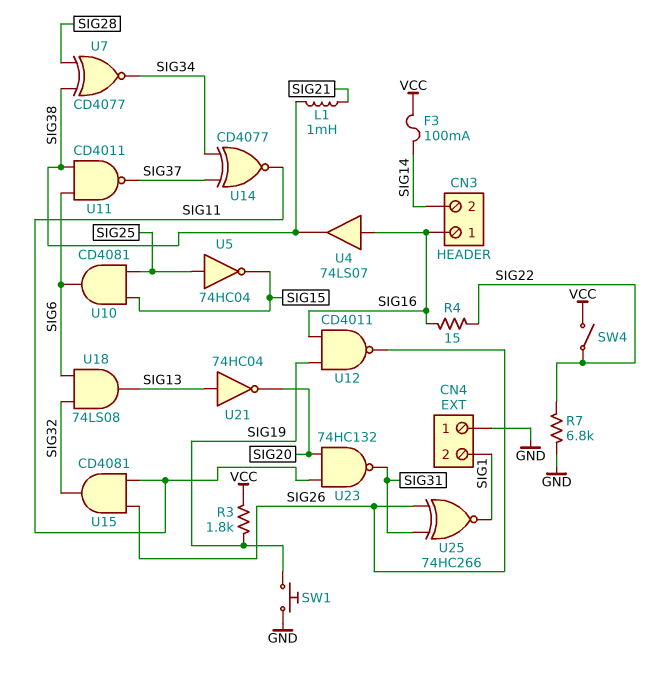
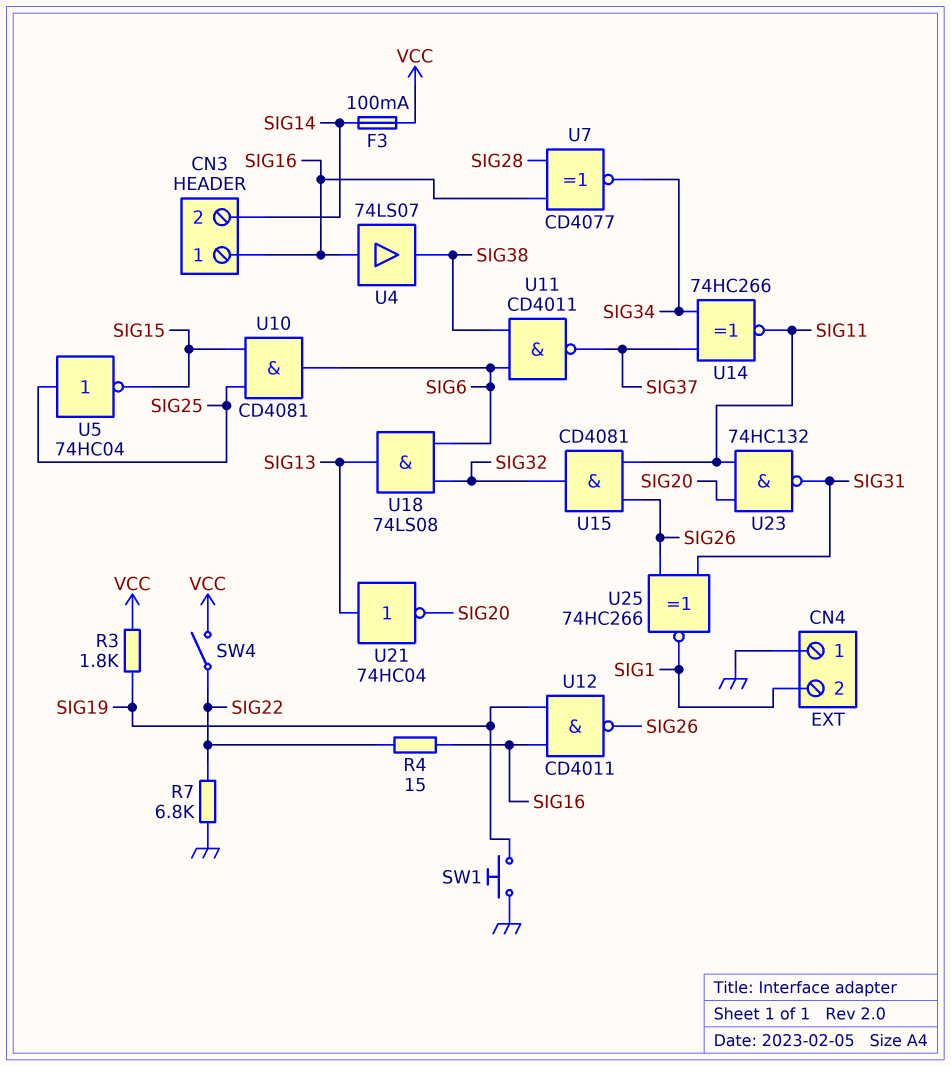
L1: 1mH (SIG21, SIG38) -> none
U7: XNOR CD4077 (in SIG28, in SIG38, out SIG34) -> XNOR CD4077 (in SIG16, in SIG28, out SIG34)
U14: XNOR CD4077 (in SIG34, in SIG37, out SIG11) -> XNOR 74HC266 (in SIG34, in SIG37, out SIG11)

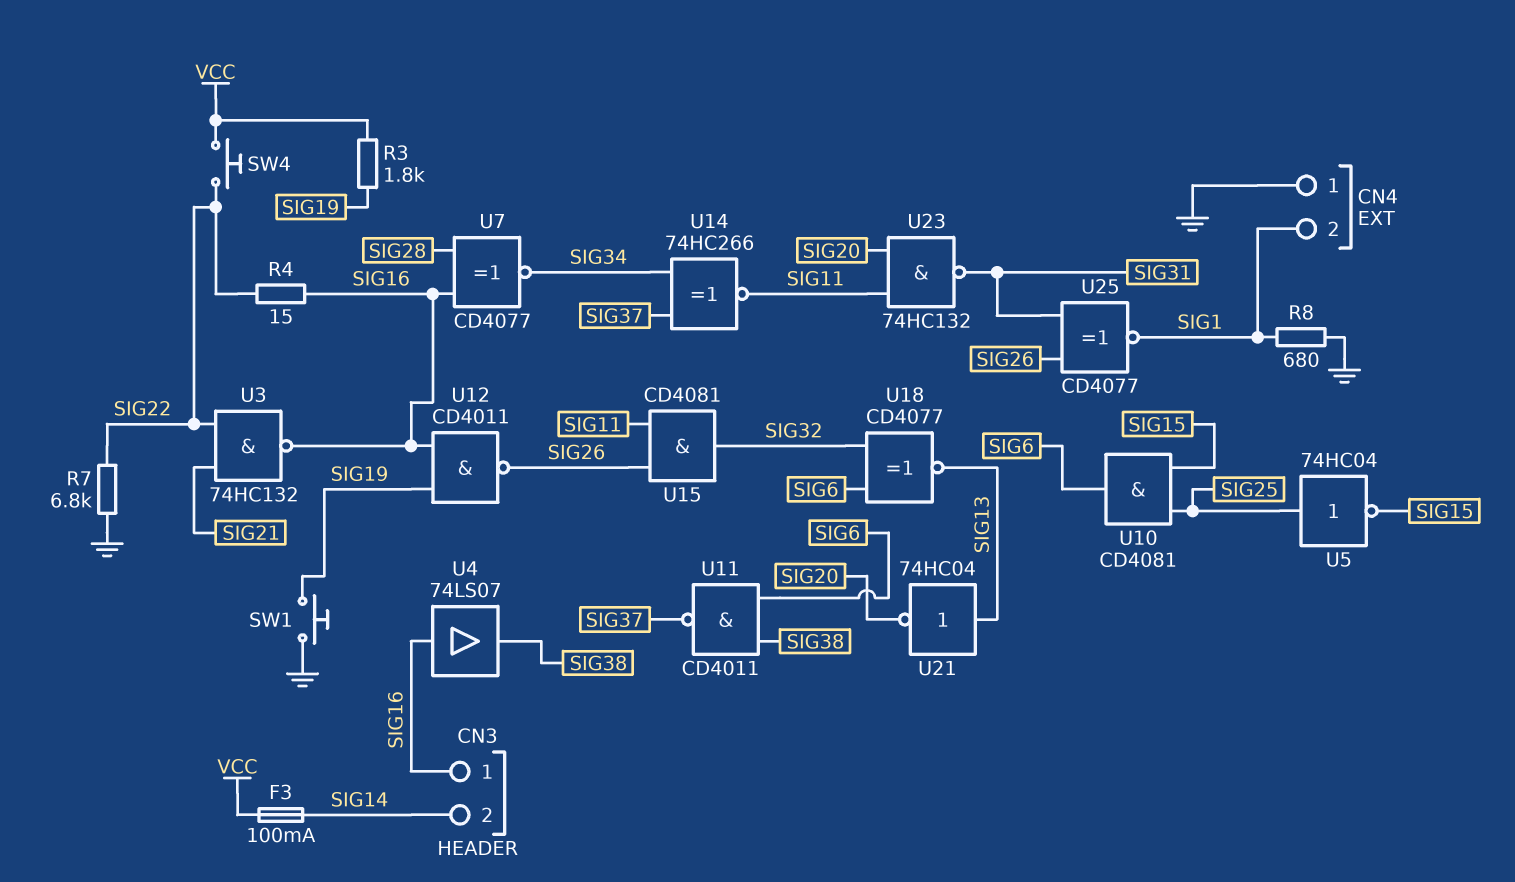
R8: none -> 680 (GND, SIG1)
SW4: switch (SIG22, VCC) -> button (SIG22, VCC)
U3: none -> NAND 74HC132 (in SIG21, in SIG22, out SIG16)
U18: AND 74LS08 (in SIG6, in SIG32, out SIG13) -> XNOR CD4077 (in SIG6, in SIG32, out SIG13)
U25: XNOR 74HC266 (in SIG26, in SIG31, out SIG1) -> XNOR CD4077 (in SIG26, in SIG31, out SIG1)

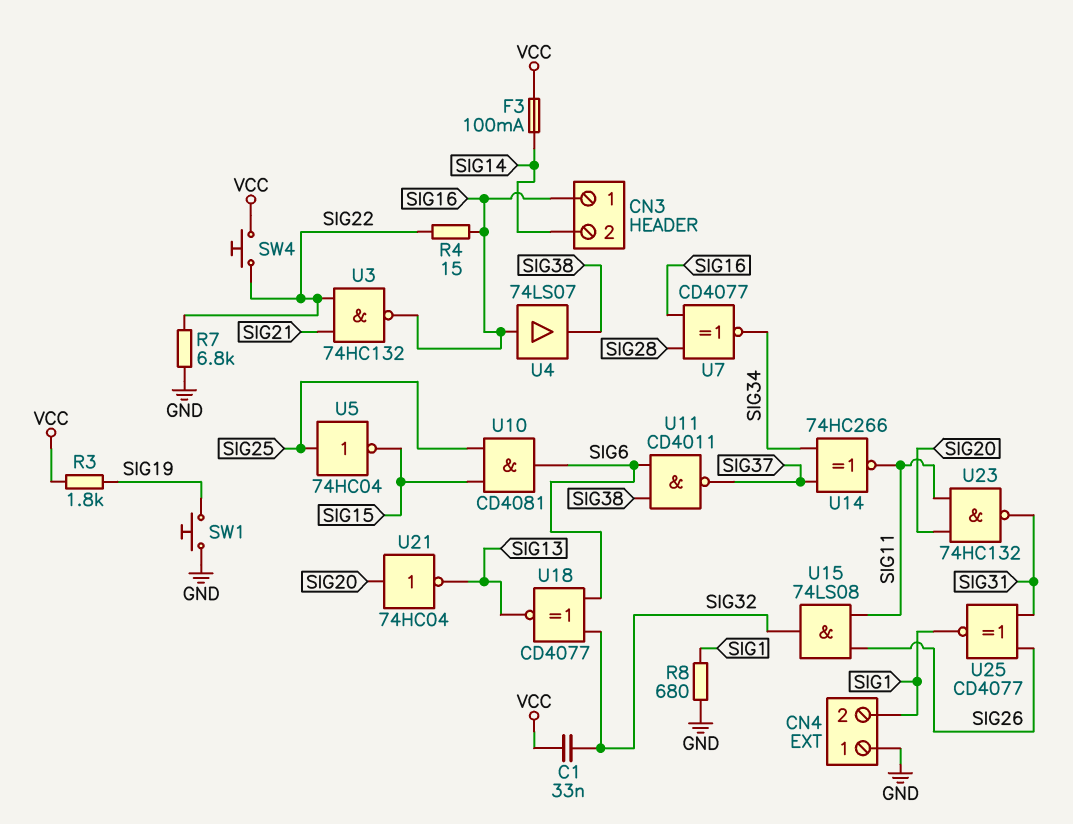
C1: none -> 33nF (SIG32, VCC)
U12: NAND CD4011 (in SIG16, in SIG19, out SIG26) -> none
U15: AND CD4081 (in SIG11, in SIG26, out SIG32) -> AND 74LS08 (in SIG11, in SIG26, out SIG32)
U21: NOT 74HC04 (in SIG13, out SIG20) -> NOT 74HC04 (in SIG20, out SIG13)

